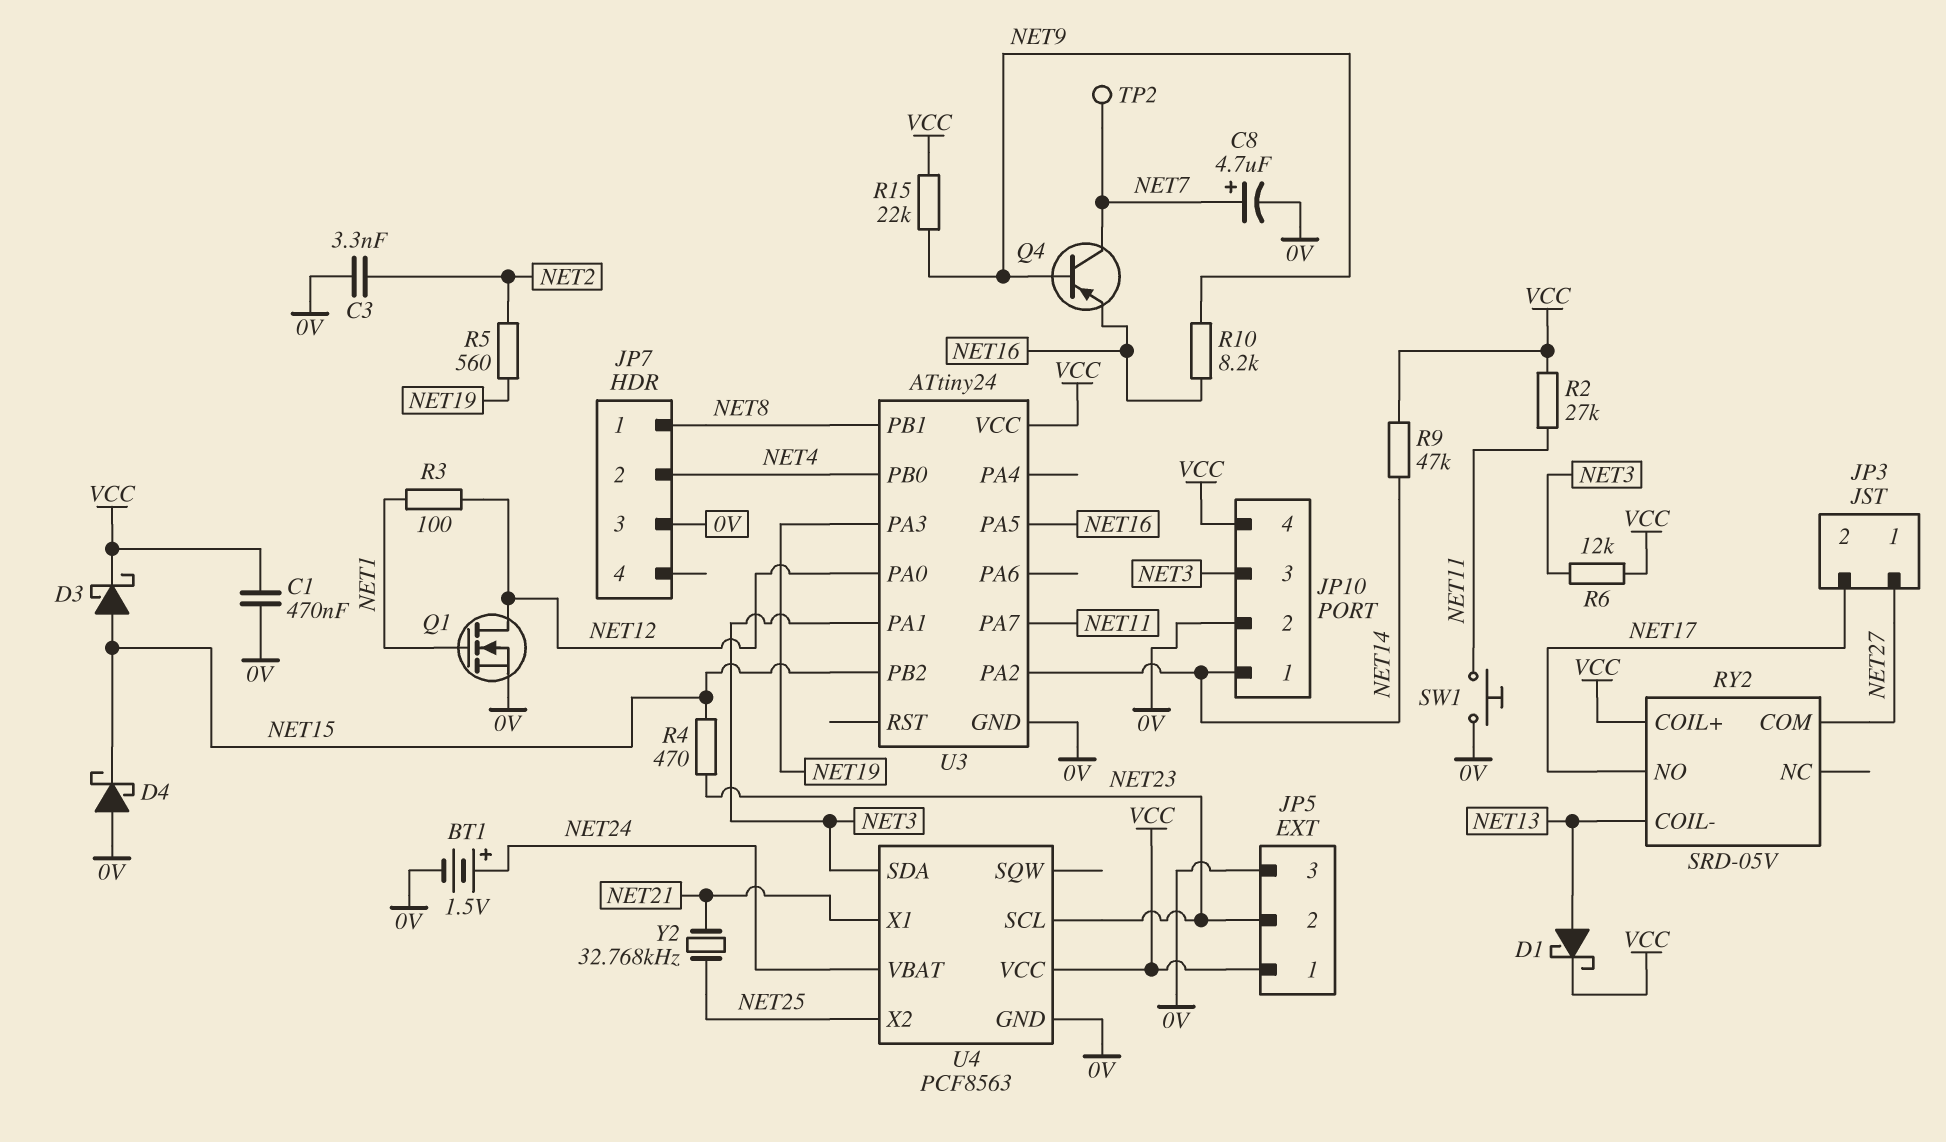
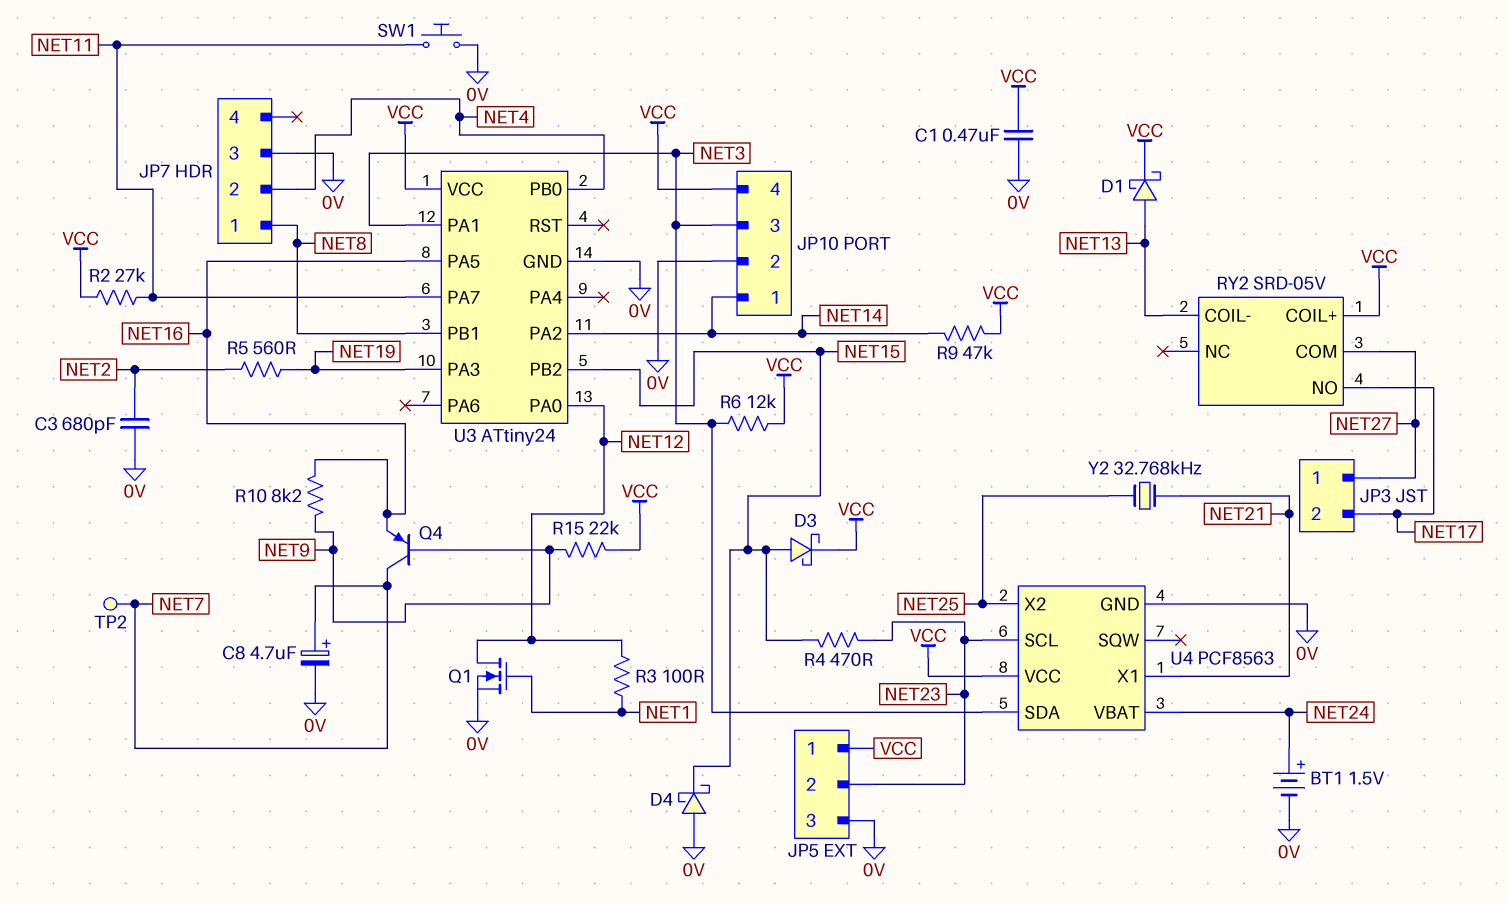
C3: 3.3nF (0V, NET2) -> 680pF (0V, NET2)

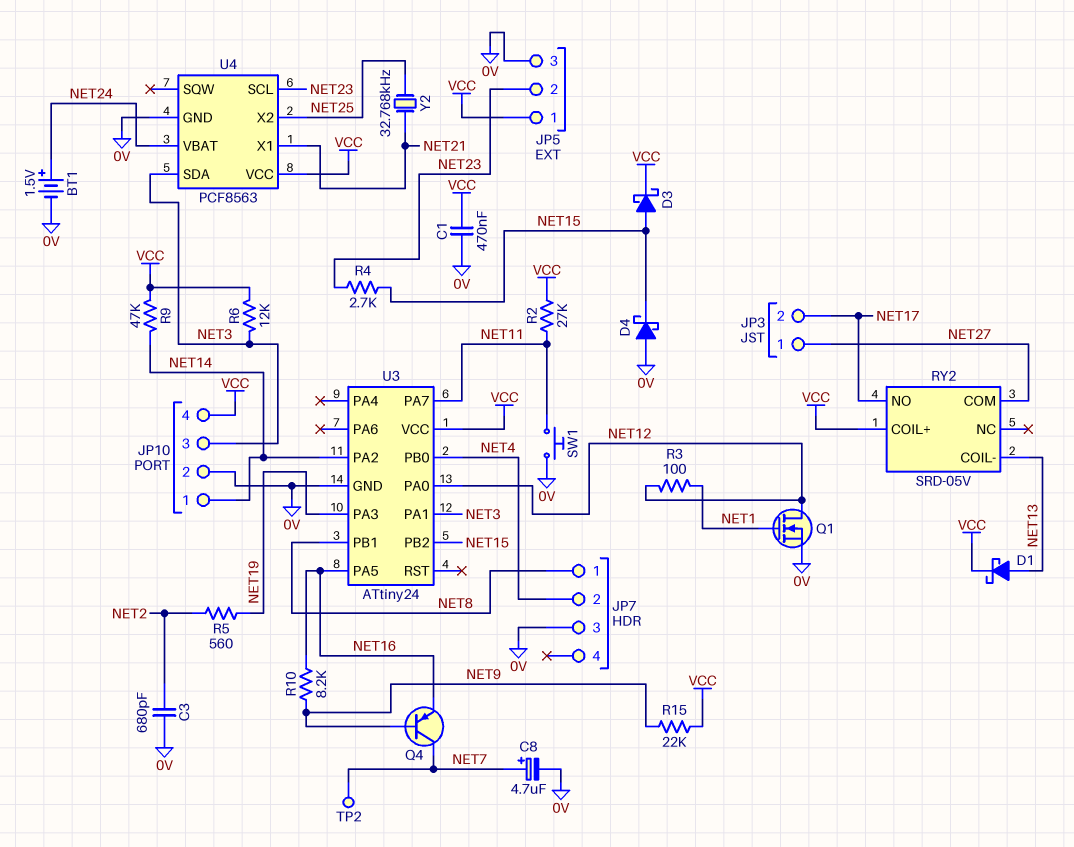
R4: 470 (NET15, NET23) -> 2.7k (NET15, NET23)

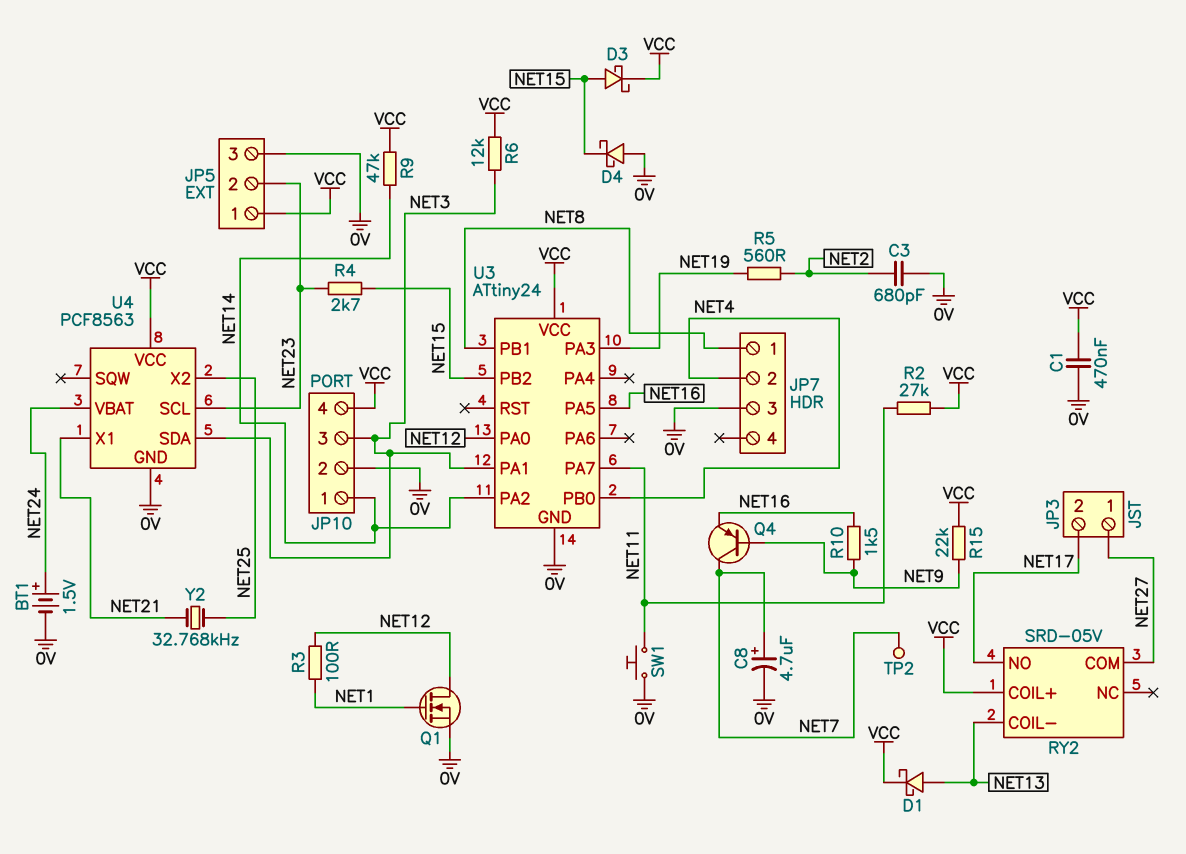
R10: 8.2k (NET9, NET16) -> 1.5k (NET9, NET16)

